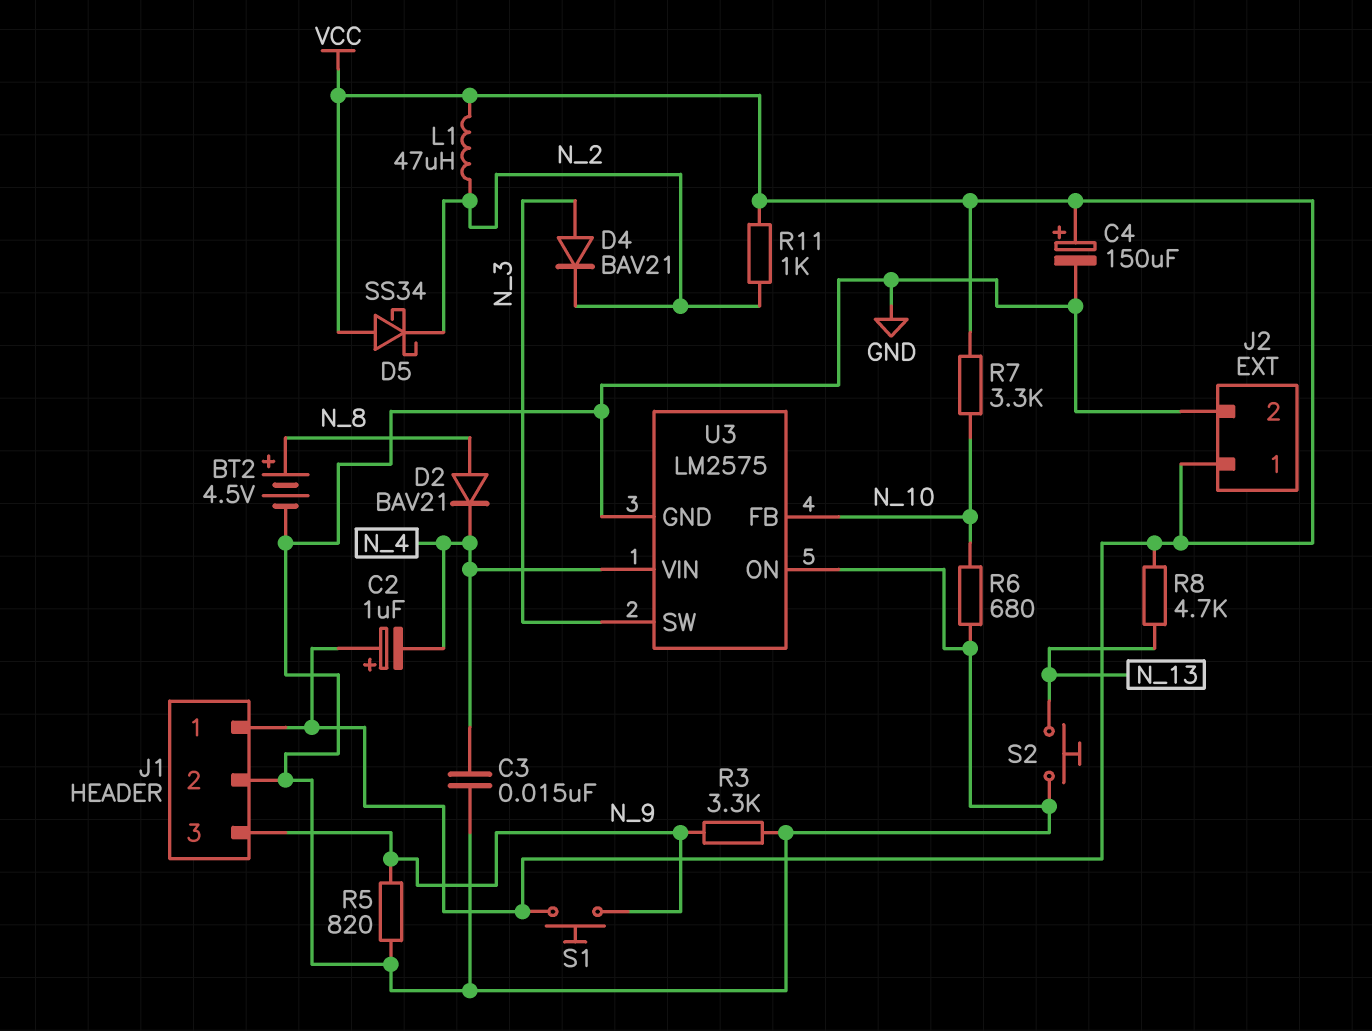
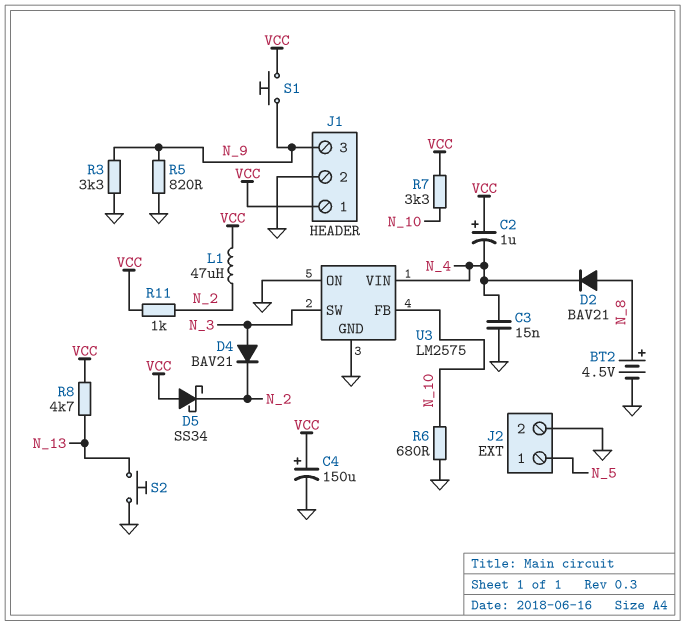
J2 pin 1: VCC -> N_5

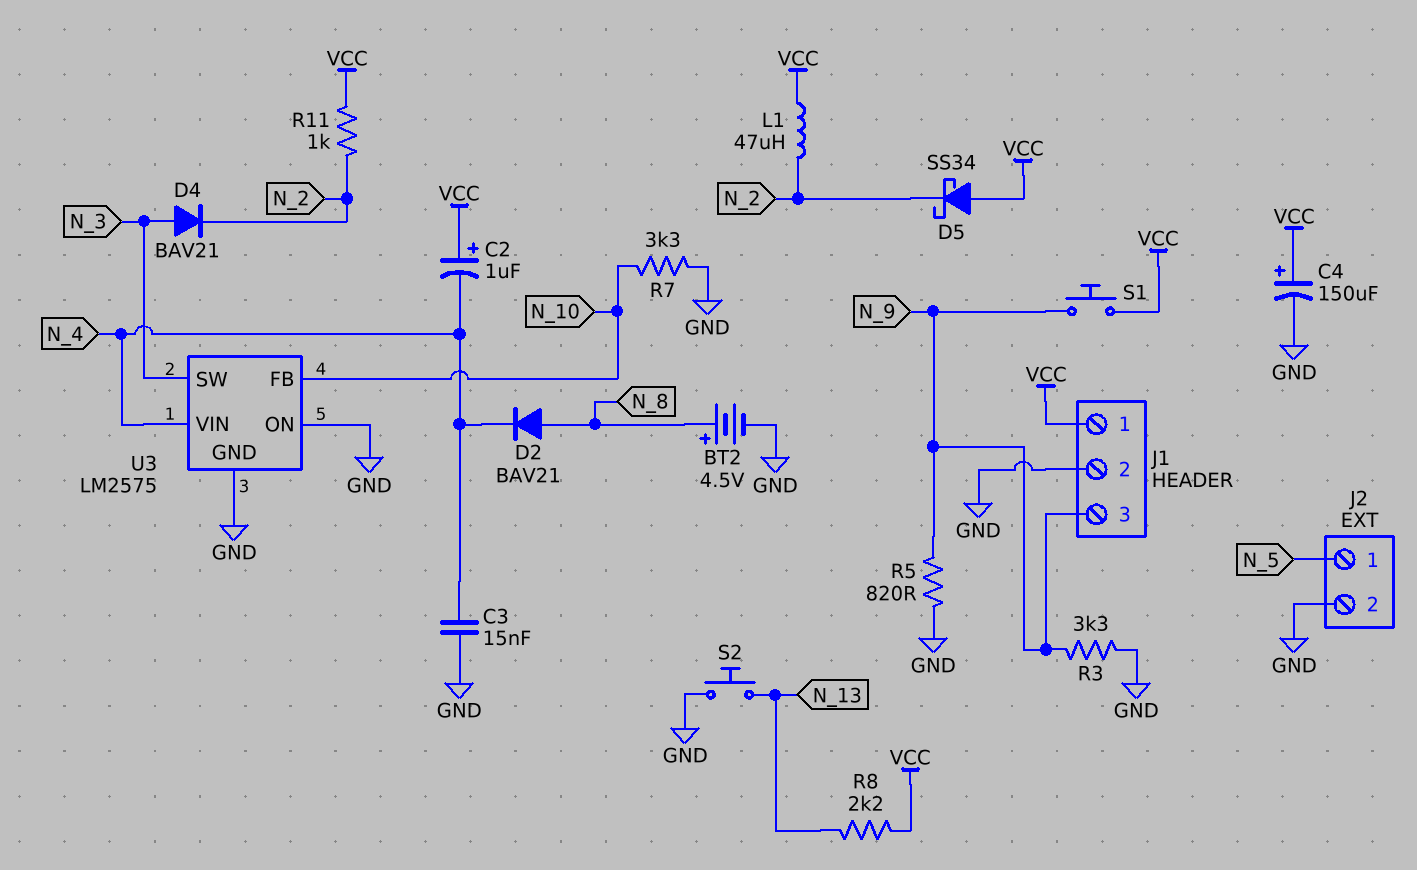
R6: 680 (GND, N_10) -> none
R7: 3.3k (N_10, VCC) -> 3.3k (GND, N_10)
R8: 4.7k (N_13, VCC) -> 2.2k (N_13, VCC)

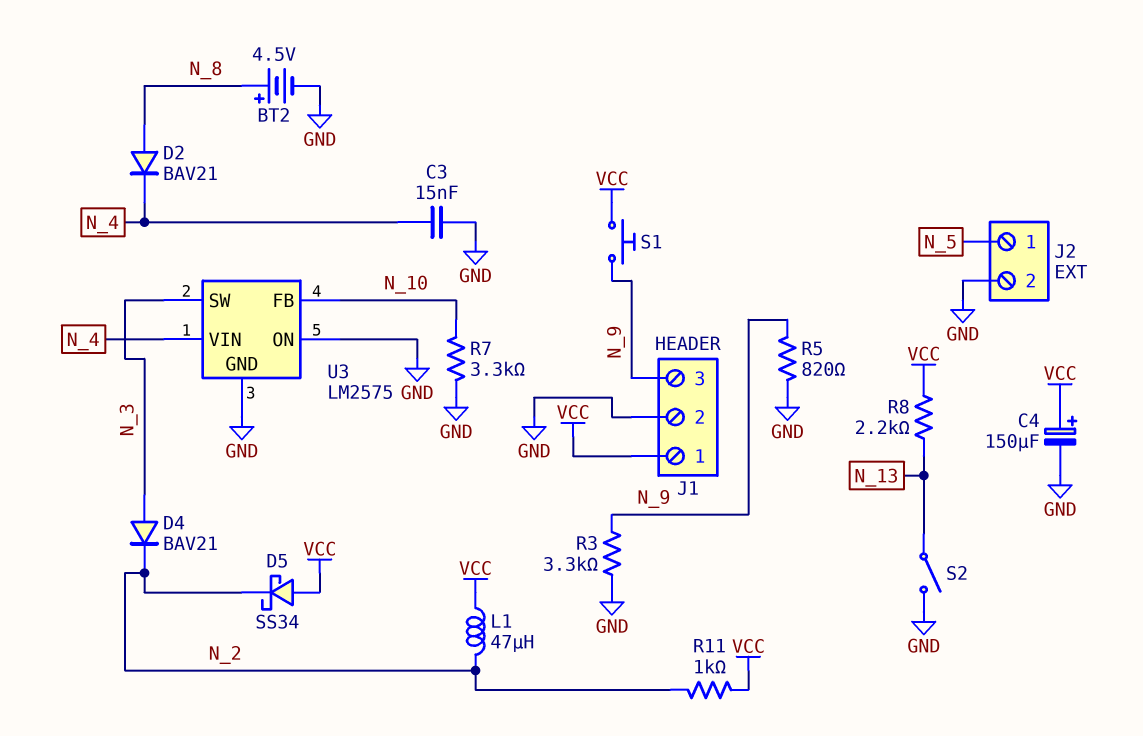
C2: 1uF (plus VCC, minus N_4) -> none
S2: button (GND, N_13) -> switch (GND, N_13)

